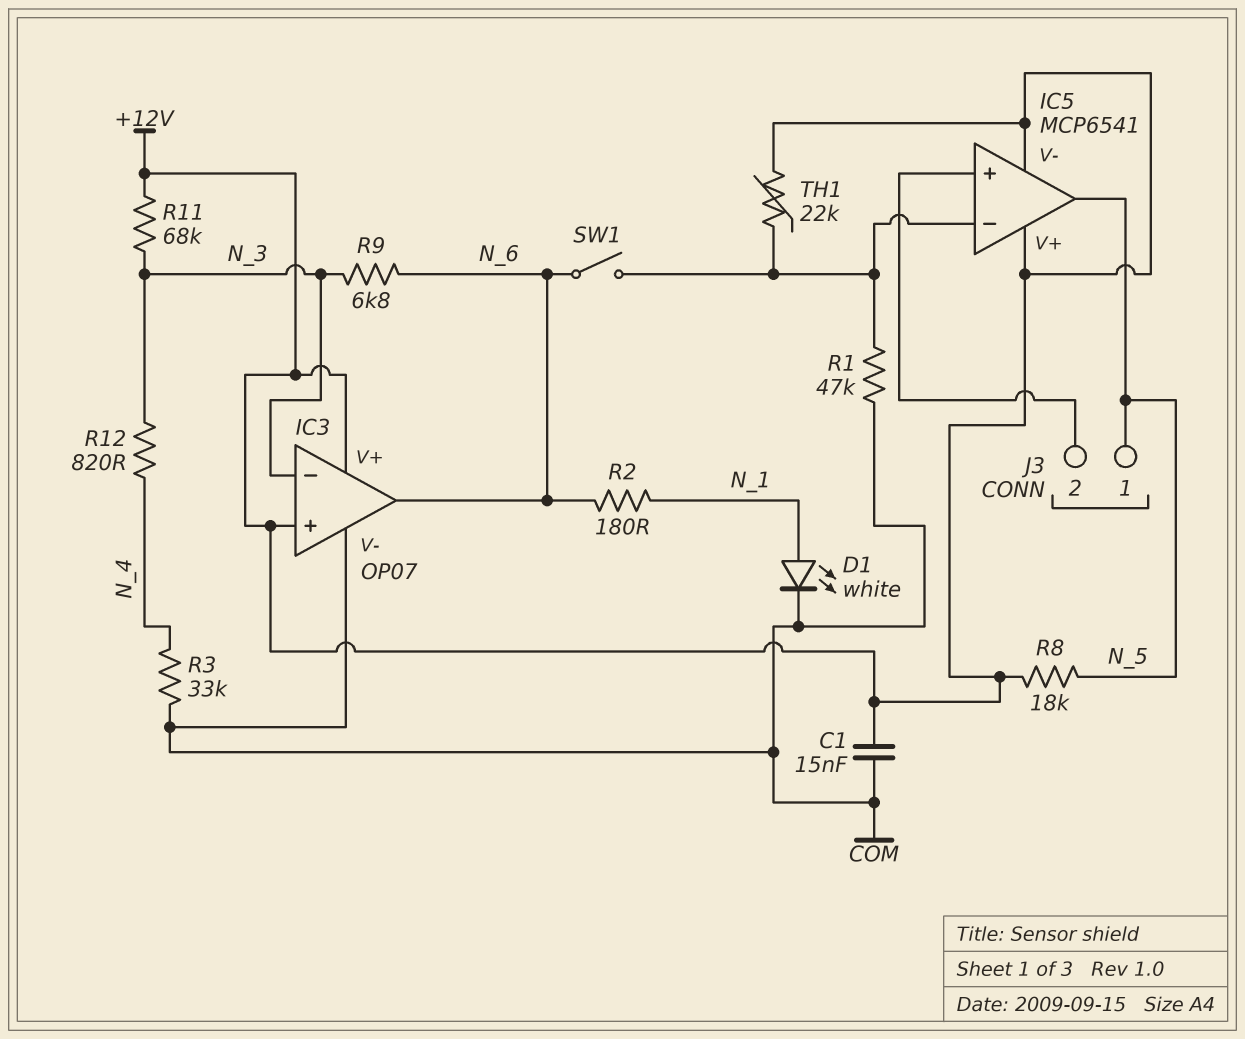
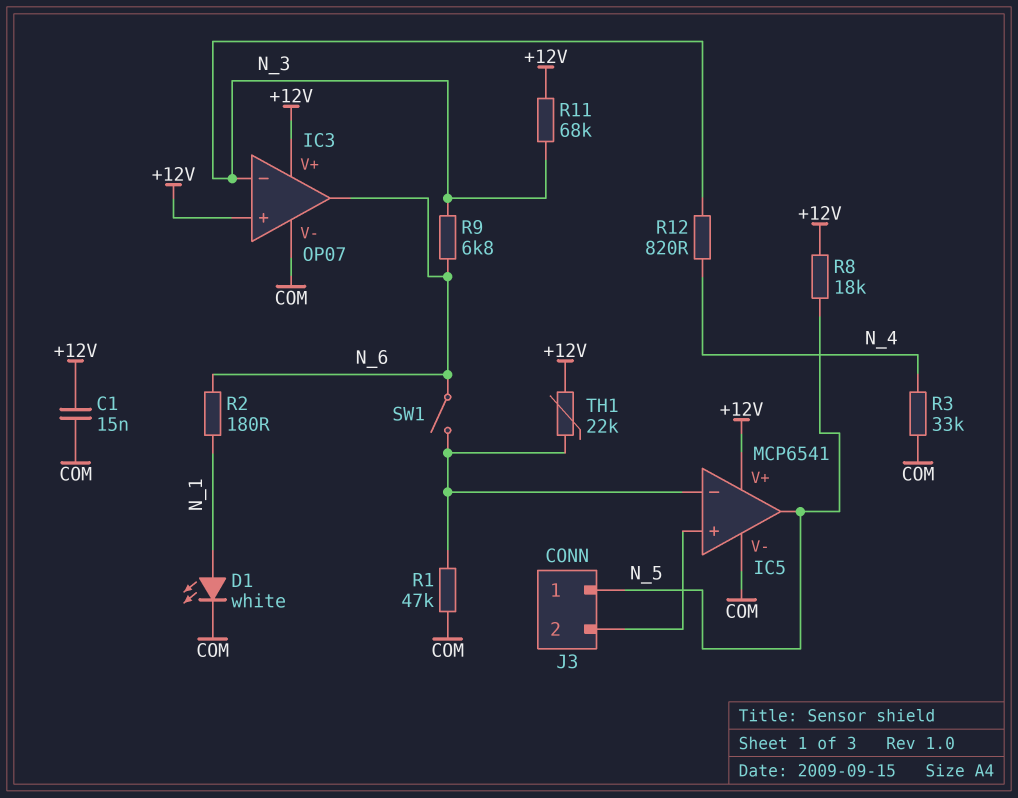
IC5 pin V-: +12V -> COM

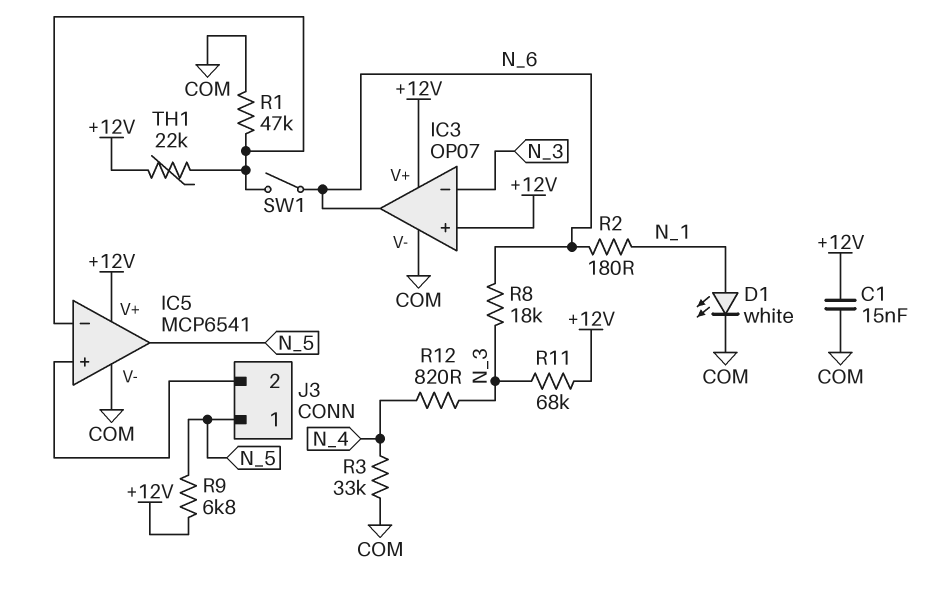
R8: 18k (+12V, N_5) -> 18k (N_3, N_6)
R9: 6.8k (N_3, N_6) -> 6.8k (+12V, N_5)

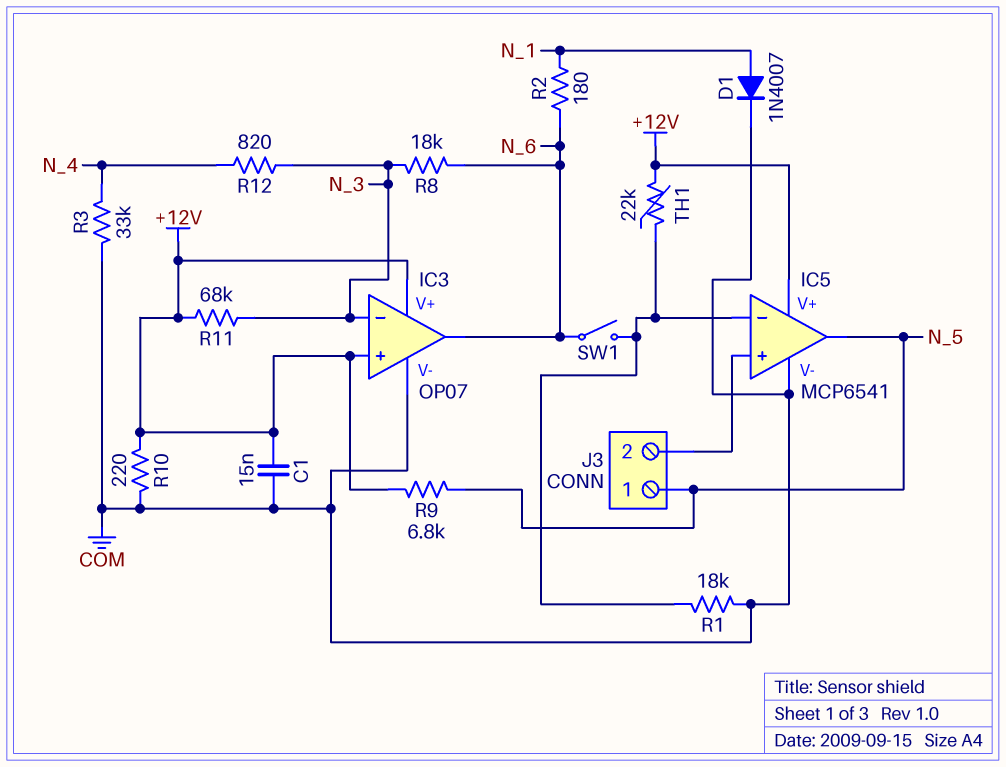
D1: LED white (A N_1, K COM) -> diode 1N4007 (A N_1, K COM)
R1: 47k (COM, IC5/in-) -> 18k (COM, IC5/in-)
R10: none -> 220 (+12V, COM)

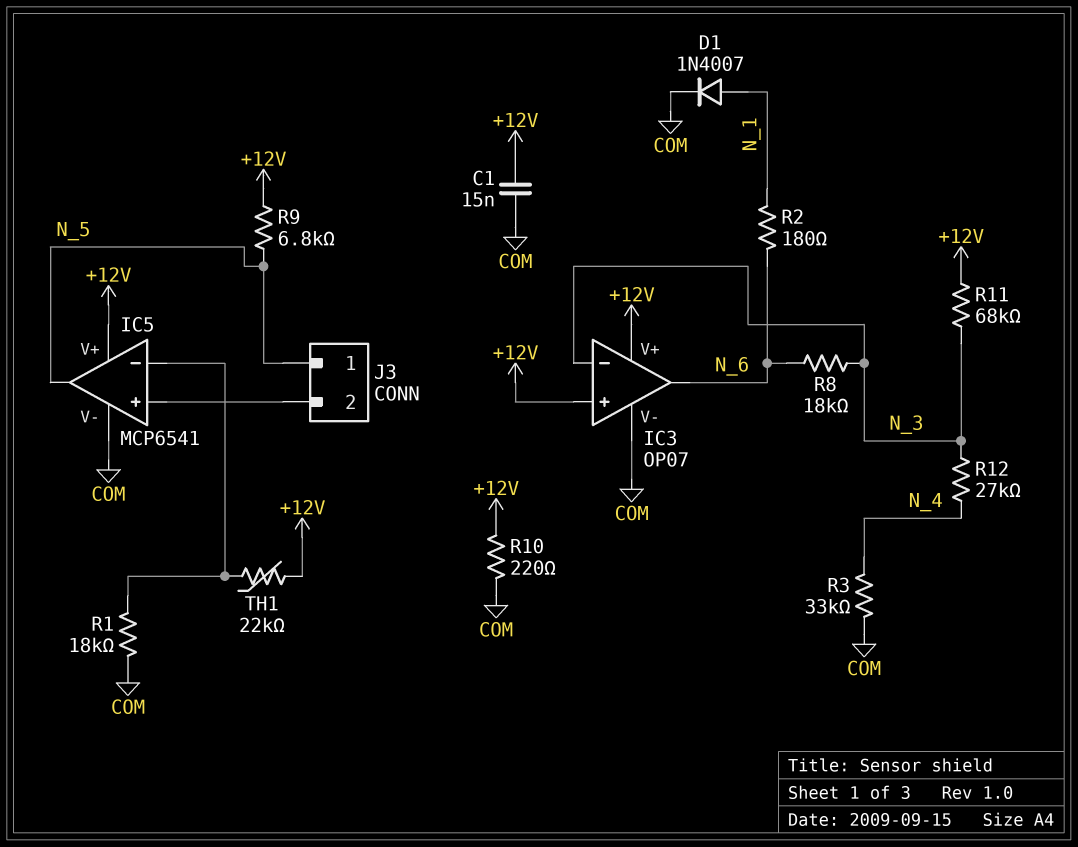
R12: 820 (N_3, N_4) -> 27k (N_3, N_4)
SW1: switch (IC5/in-, N_6) -> none

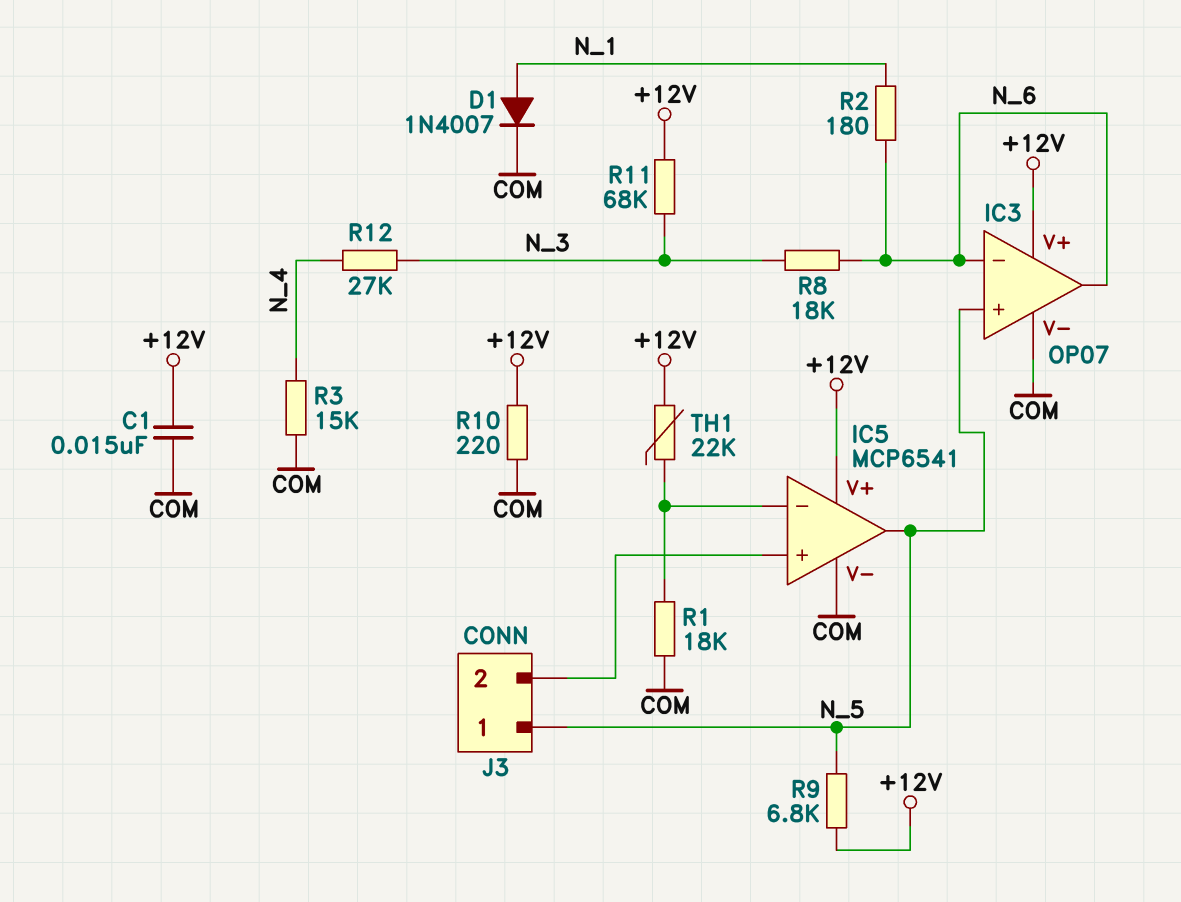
IC3 pin in+: +12V -> N_5
IC3 pin in-: N_3 -> N_6
R3: 33k (COM, N_4) -> 15k (COM, N_4)

